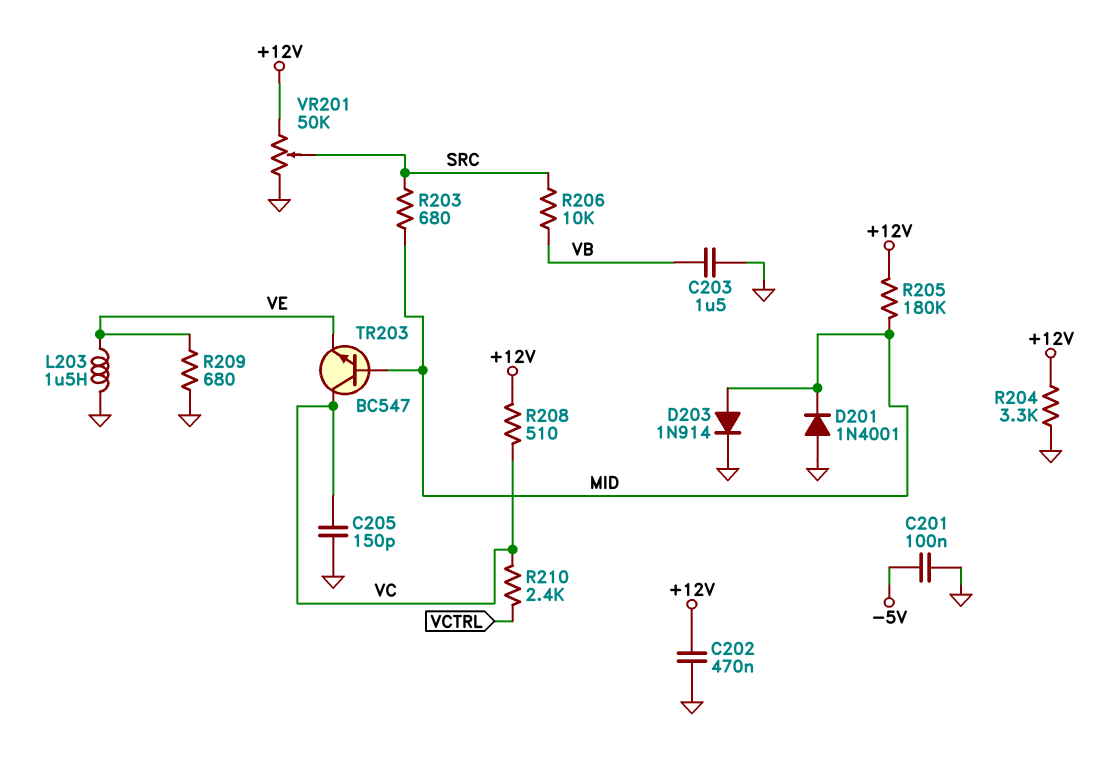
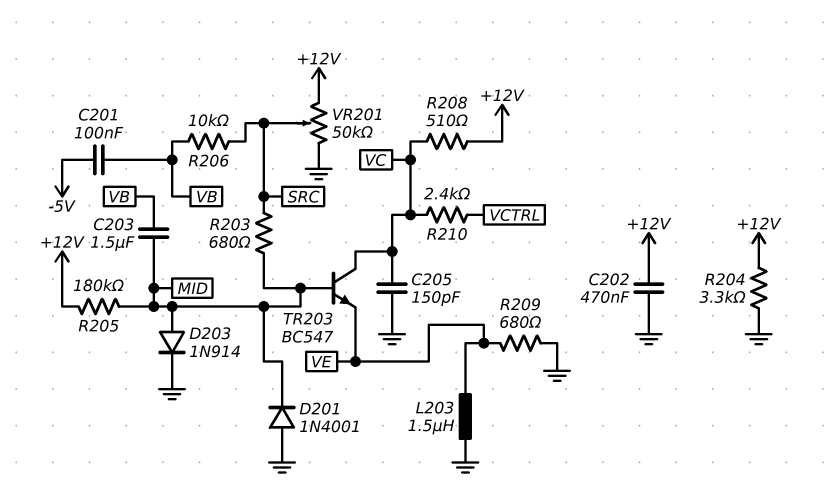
C201: 100nF (-5V, GND) -> 100nF (-5V, VB)
C203: 1.5uF (GND, VB) -> 1.5uF (MID, VB)

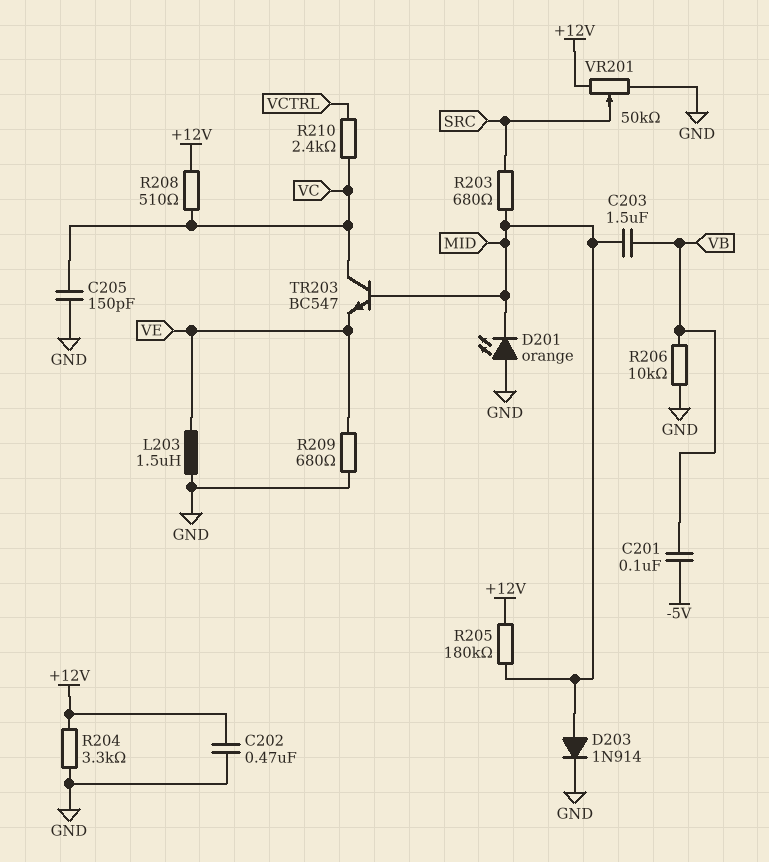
D201: diode 1N4001 (A GND, K MID) -> LED orange (A GND, K MID)
R206: 10k (SRC, VB) -> 10k (GND, VB)

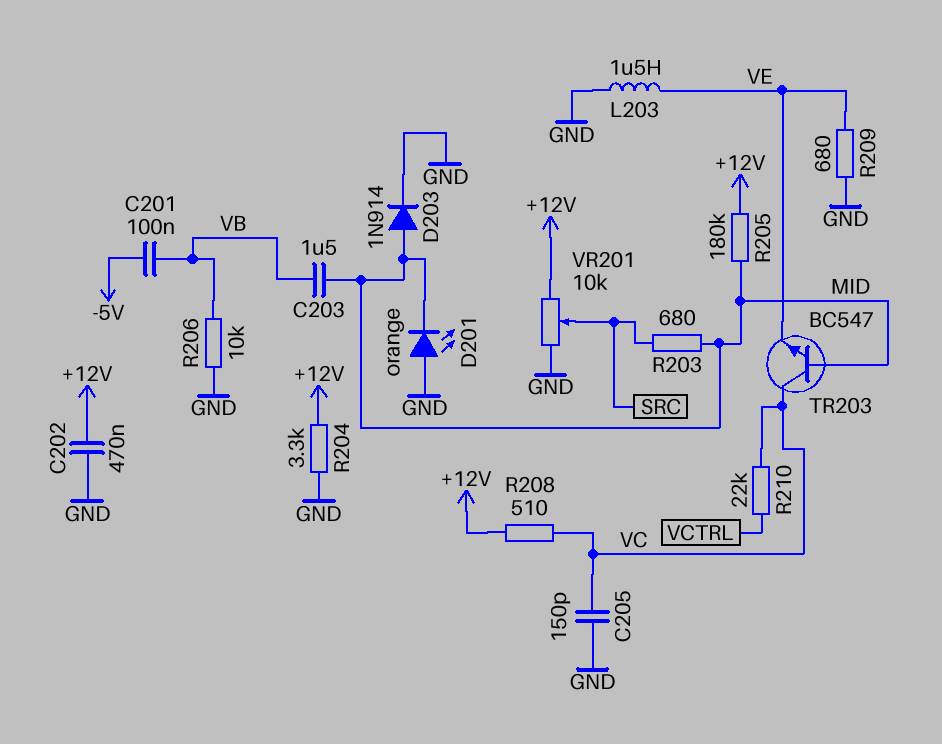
R210: 2.4k (VC, VCTRL) -> 22k (VC, VCTRL)
VR201: 50k (+12V, GND, wiper SRC) -> 10k (+12V, GND, wiper SRC)

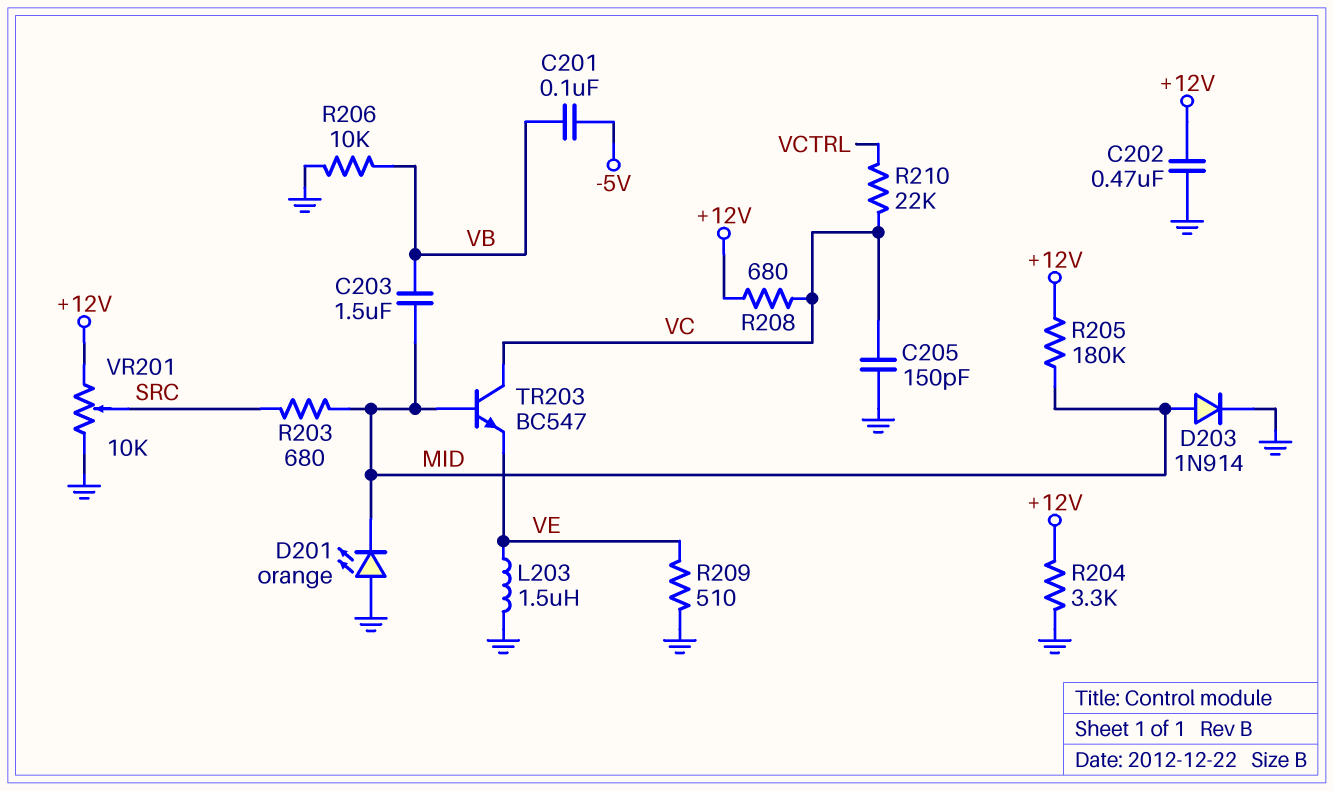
R208: 510 (+12V, VC) -> 680 (+12V, VC)
R209: 680 (GND, VE) -> 510 (GND, VE)

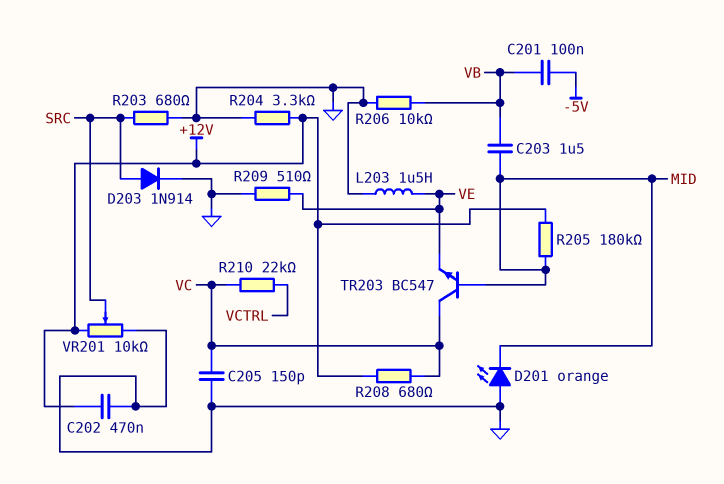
D203: diode 1N914 (A MID, K GND) -> diode 1N914 (A SRC, K GND)
R203: 680 (MID, SRC) -> 680 (GND, SRC)

